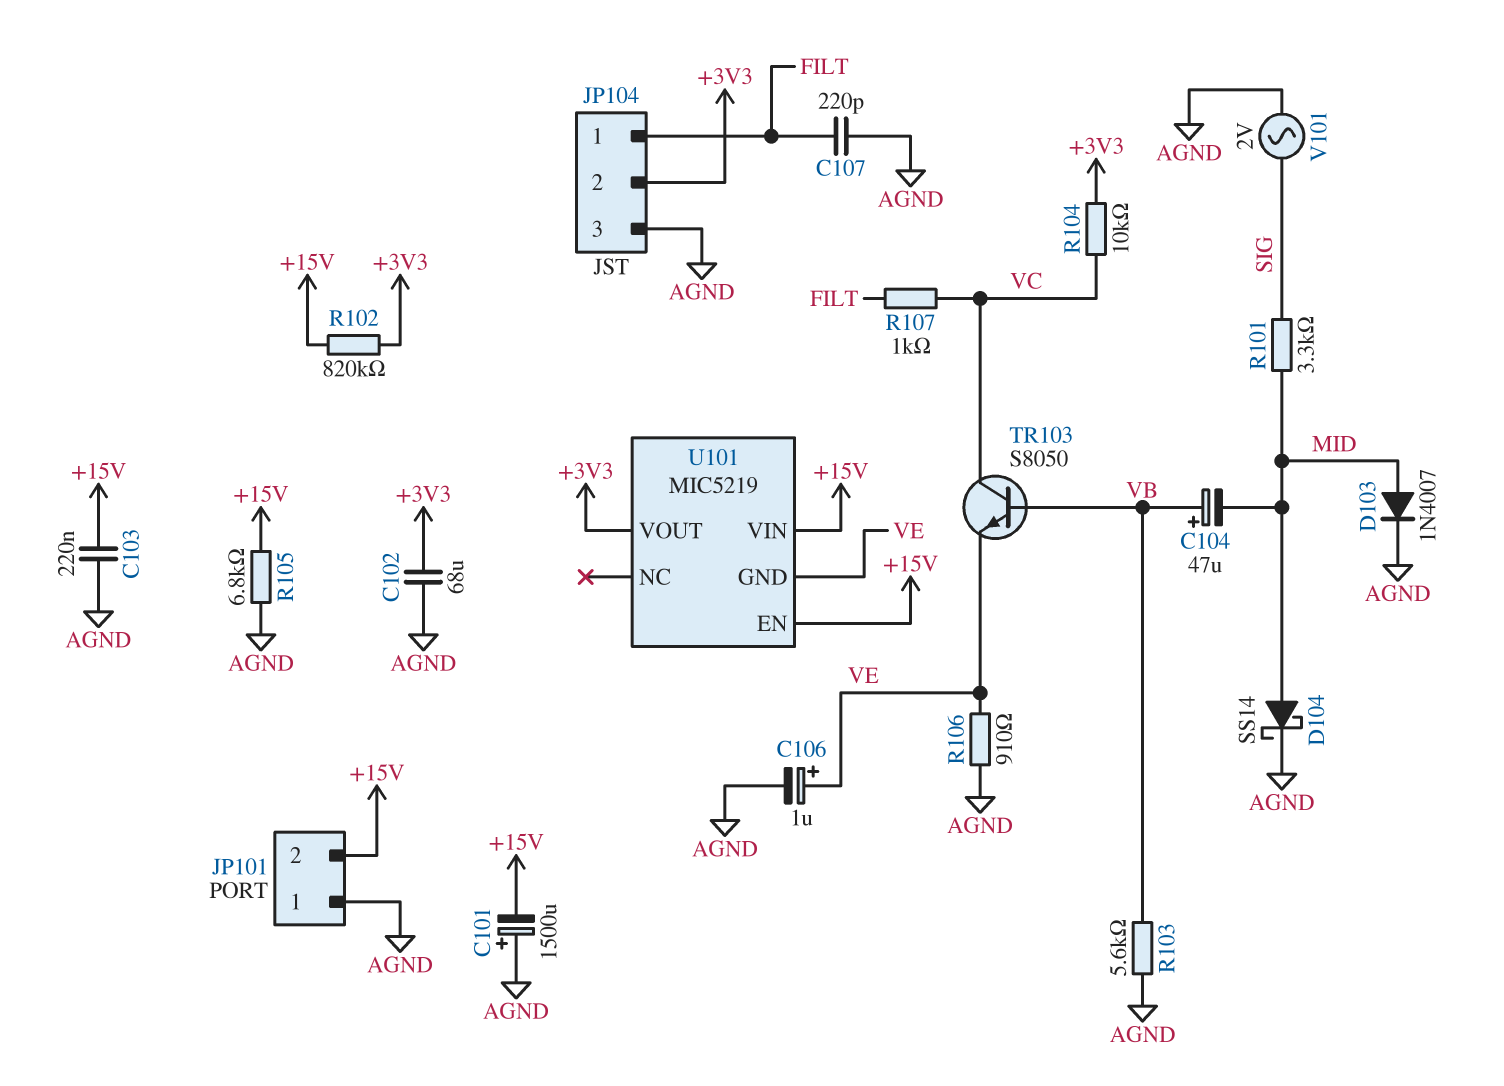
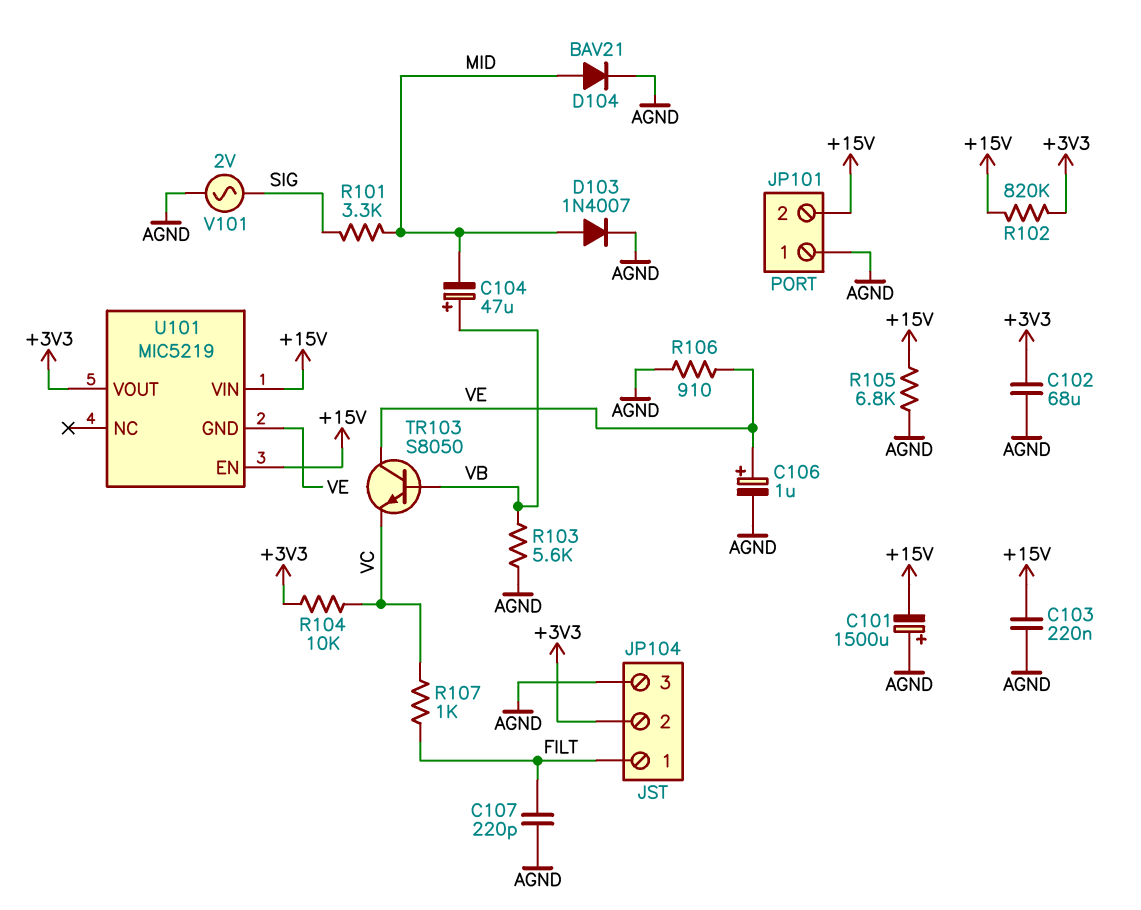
D104: schottky SS14 (A MID, K AGND) -> diode BAV21 (A MID, K AGND)
TR103: NPN S8050 (B VB, C VC, E VE) -> NPN S8050 (B VB, C VE, E VC)

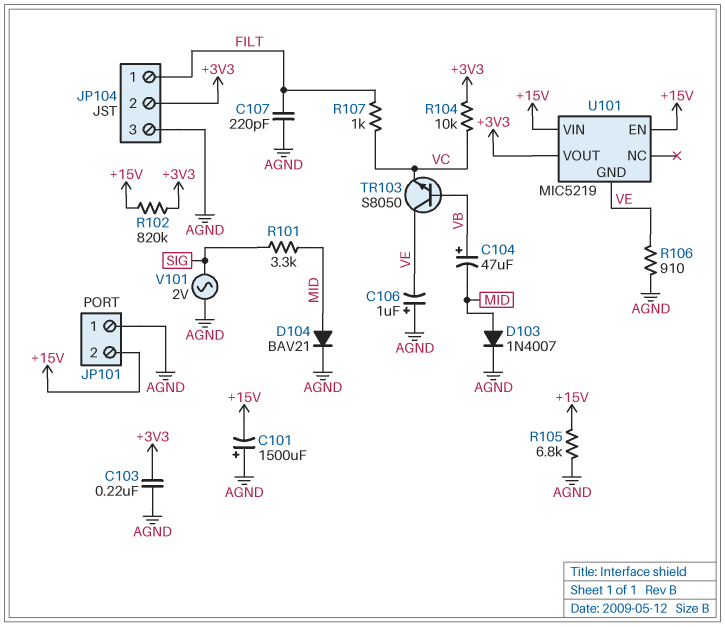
C102: 68uF (+3V3, AGND) -> none
C103: 220nF (+15V, AGND) -> 220nF (+3V3, AGND)
C106: 1uF (plus VE, minus AGND) -> 1uF (plus AGND, minus VE)
R103: 5.6k (AGND, VB) -> none

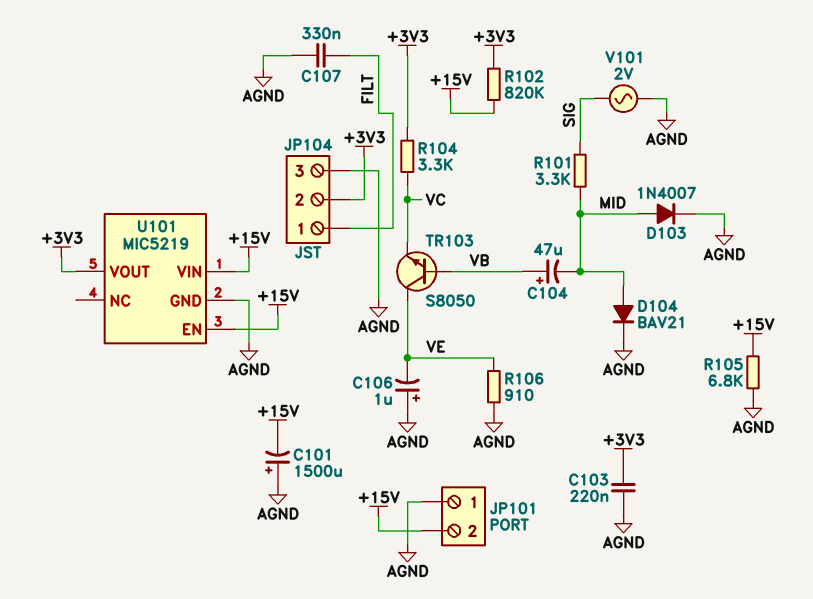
C107: 220pF (AGND, FILT) -> 330nF (AGND, FILT)
R104: 10k (+3V3, VC) -> 3.3k (+3V3, VC)
R107: 1k (FILT, VC) -> none
U101 pin GND: VE -> AGND

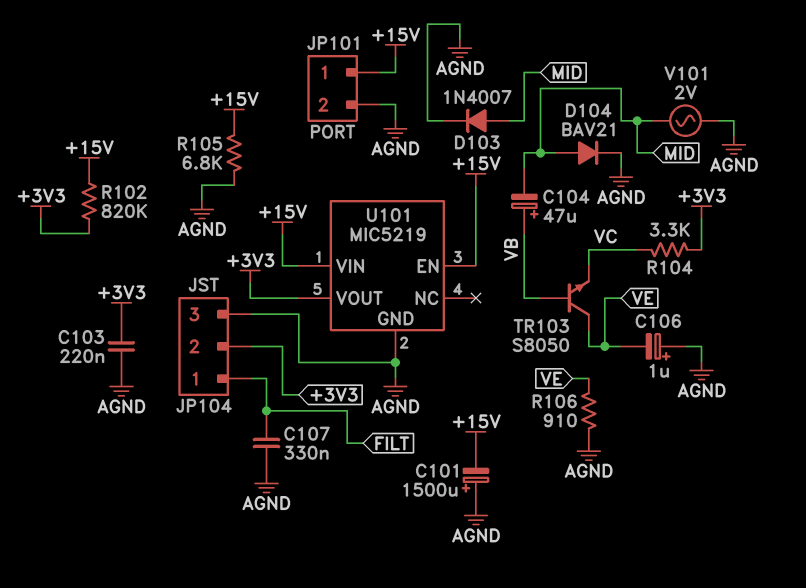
JP101 pin 1: AGND -> +15V
JP101 pin 2: +15V -> AGND
R101: 3.3k (MID, SIG) -> none
V101: AC 2V (AGND, SIG) -> AC 2V (AGND, MID)

